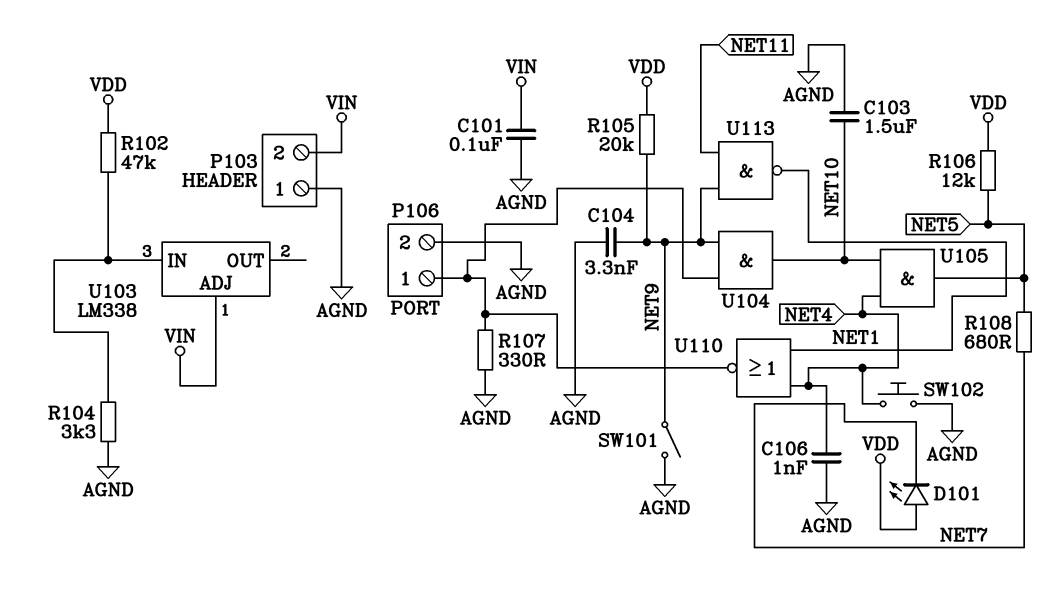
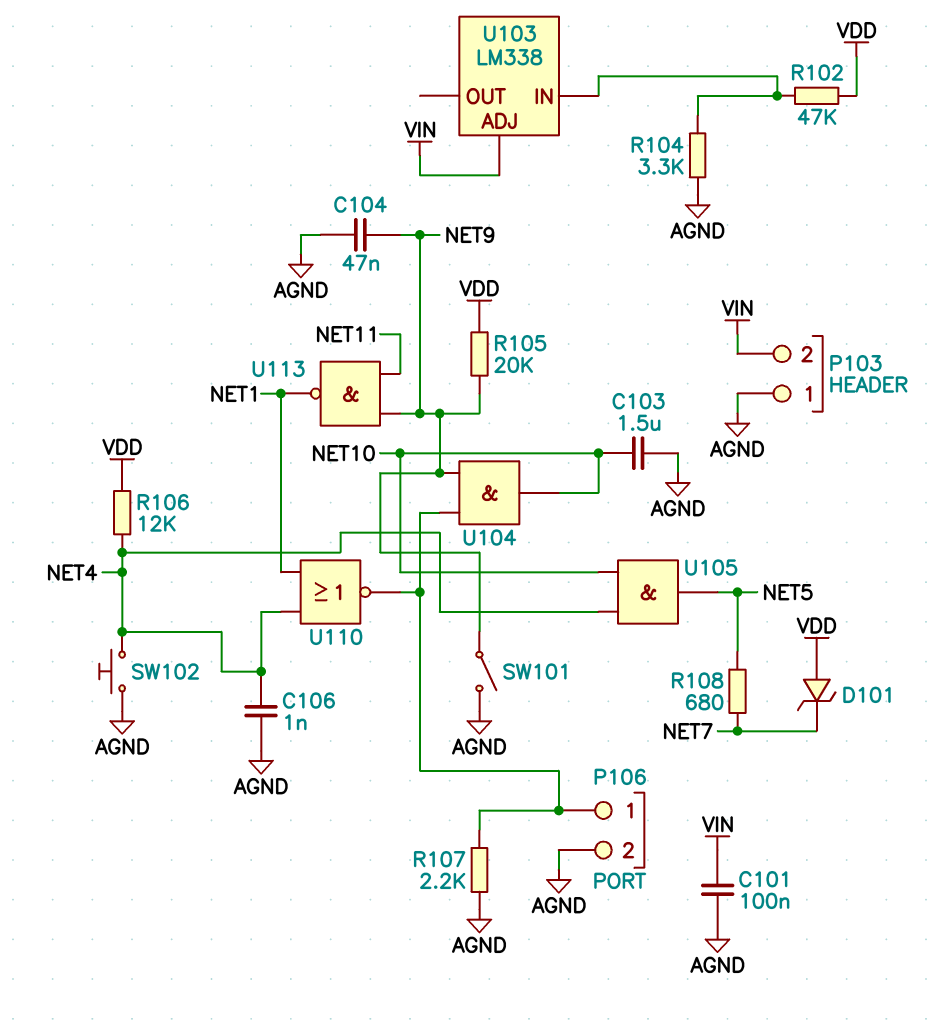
C104: 3.3nF (AGND, NET9) -> 47nF (AGND, NET9)
D101: LED (A VDD, K NET7) -> zener (A VDD, K NET7)
R106: 12k (NET5, VDD) -> 12k (NET4, VDD)
R107: 330 (AGND, P106/1) -> 2.2k (AGND, P106/1)

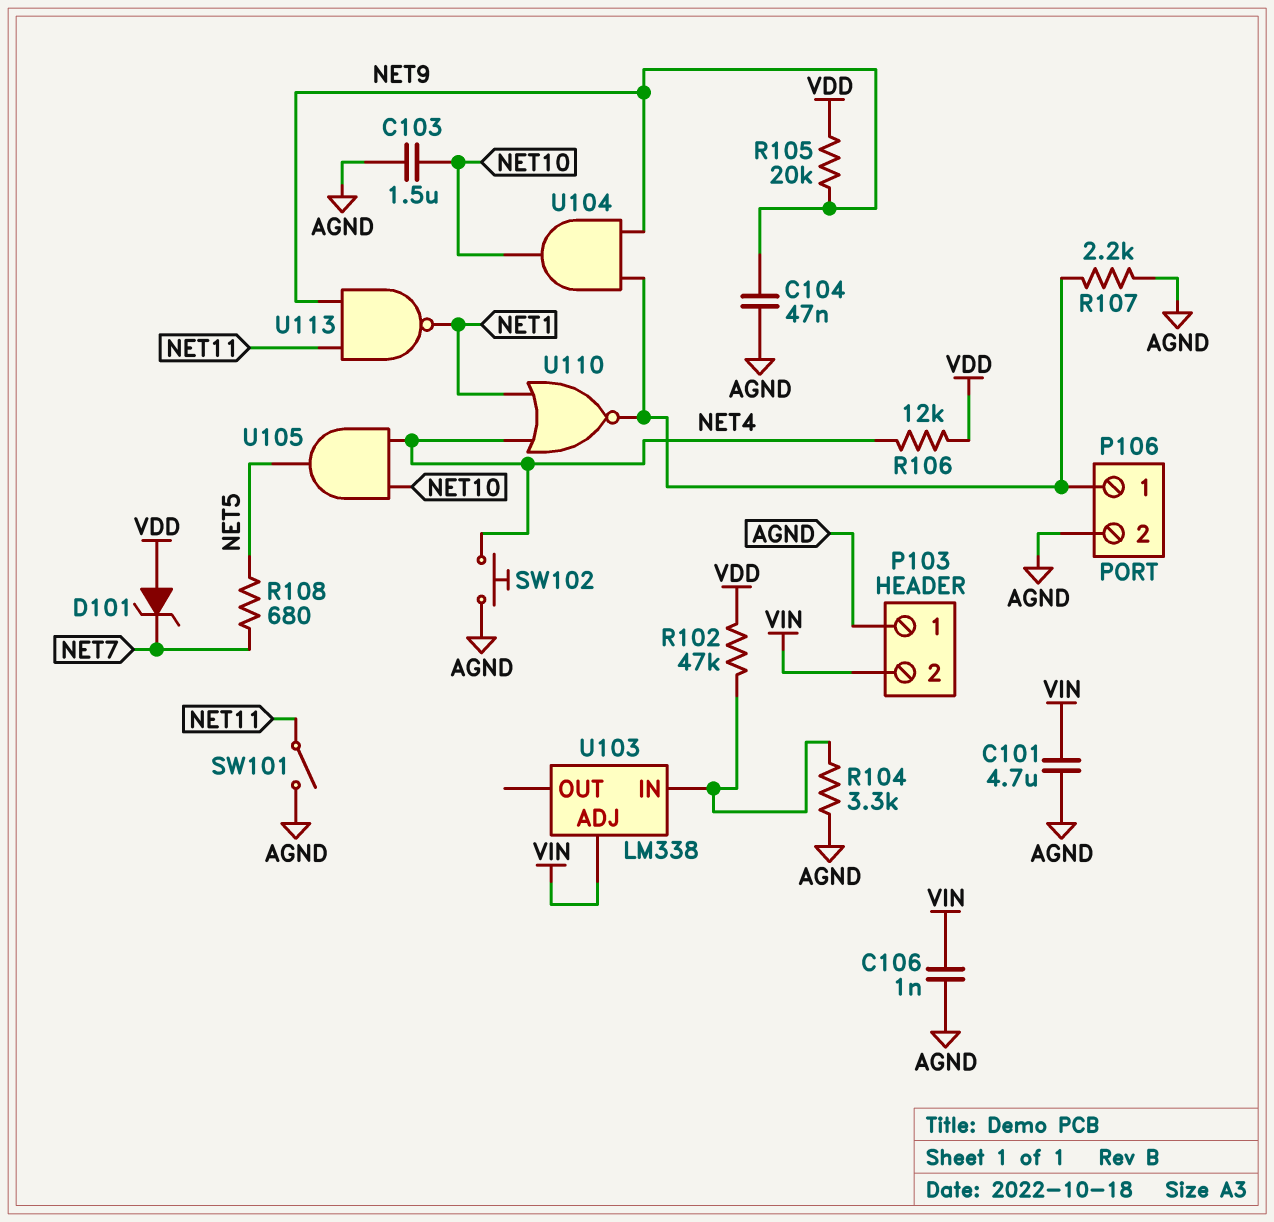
C101: 100nF (AGND, VIN) -> 4.7uF (AGND, VIN)
C106: 1nF (AGND, NET4) -> 1nF (AGND, VIN)
SW101: switch (AGND, NET9) -> switch (AGND, NET11)

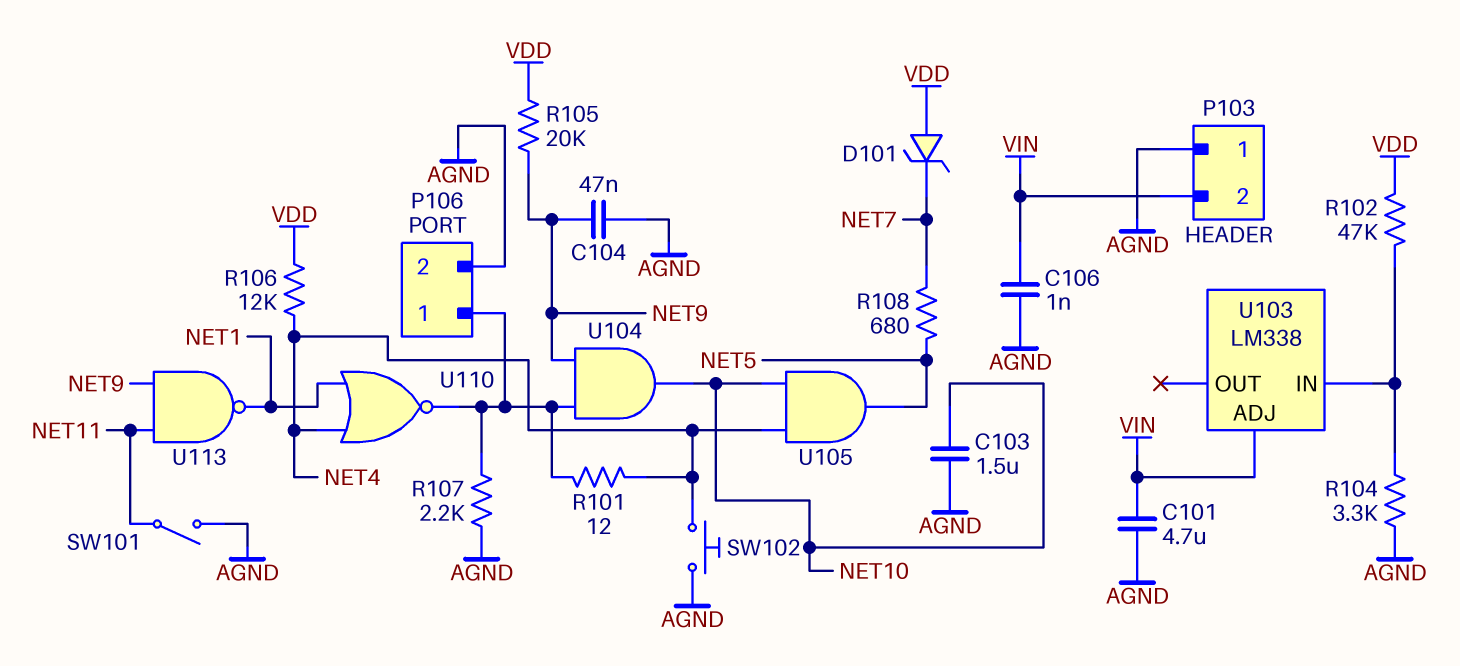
R101: none -> 12 (NET4, P106/1)

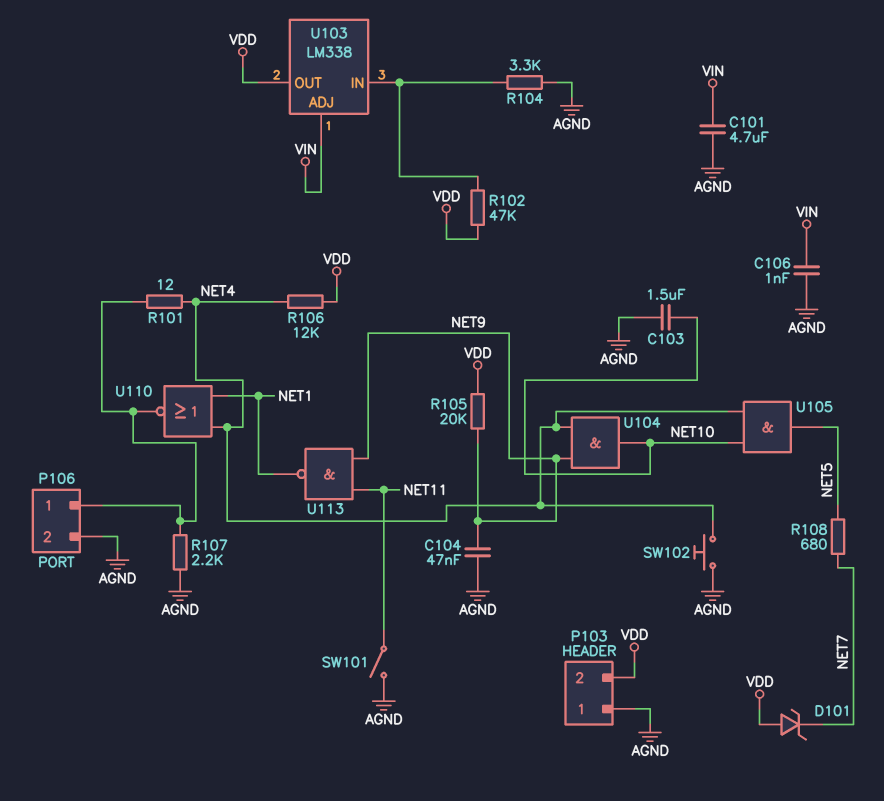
P103 pin 2: VIN -> VDD
U103 pin OUT: none -> VDD
U104: AND (in NET9, in P106/1, out NET10) -> AND (in NET4, in NET9, out NET10)

